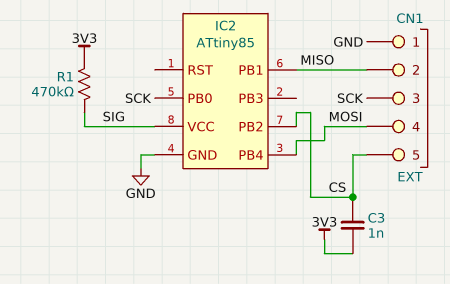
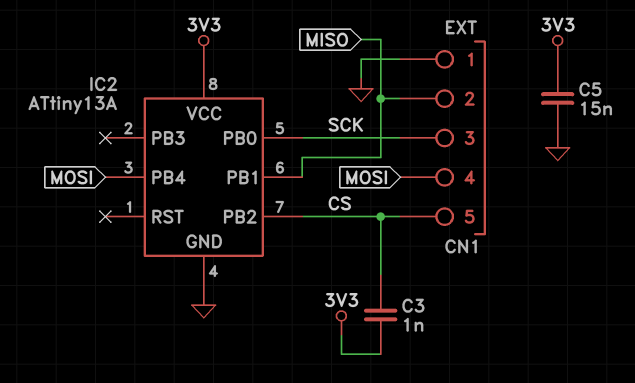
C5: none -> 15nF (3V3, GND)
IC2: ATtiny85 -> ATtiny13A
IC2 pin VCC: SIG -> 3V3
R1: 470k (3V3, SIG) -> none

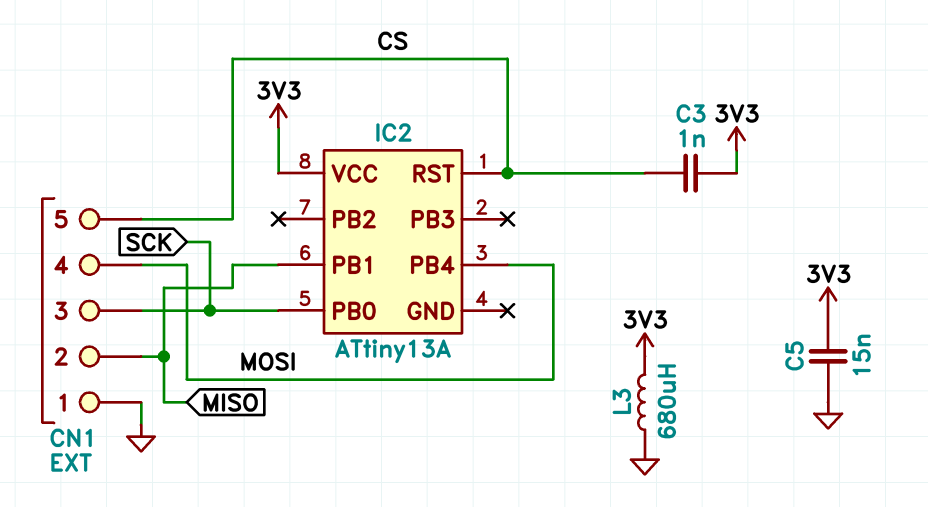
IC2 pin GND: GND -> none
IC2 pin PB2: CS -> none
IC2 pin RST: none -> CS
L3: none -> 680uH (3V3, GND)

